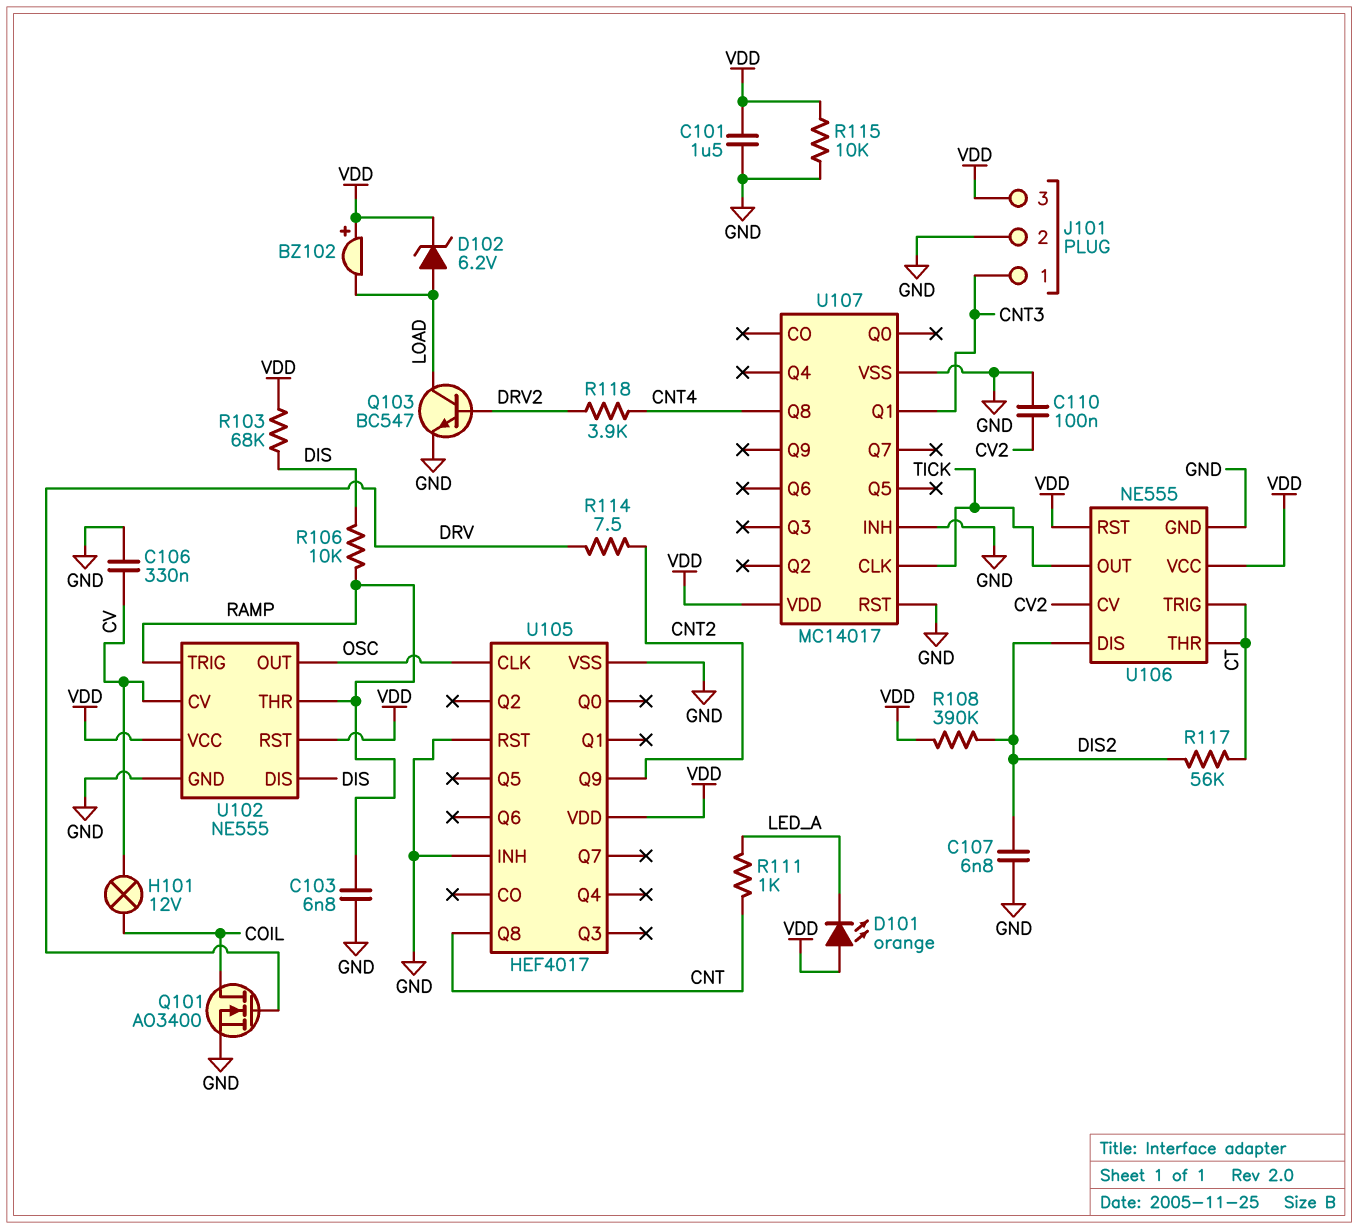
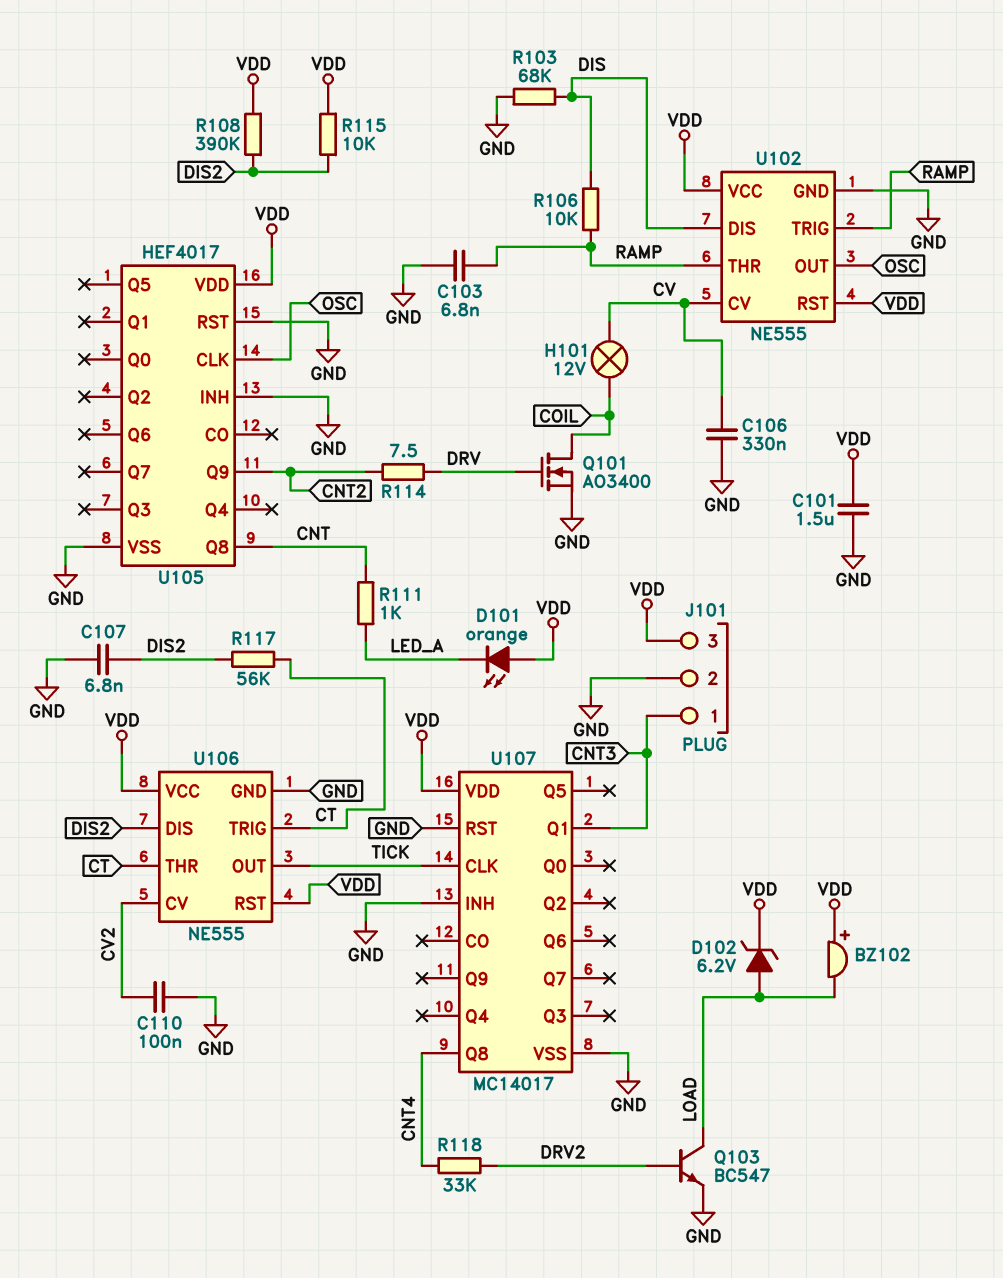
R103: 68k (DIS, VDD) -> 68k (DIS, GND)
R115: 10k (GND, VDD) -> 10k (DIS2, VDD)
R118: 3.9k (CNT4, DRV2) -> 33k (CNT4, DRV2)

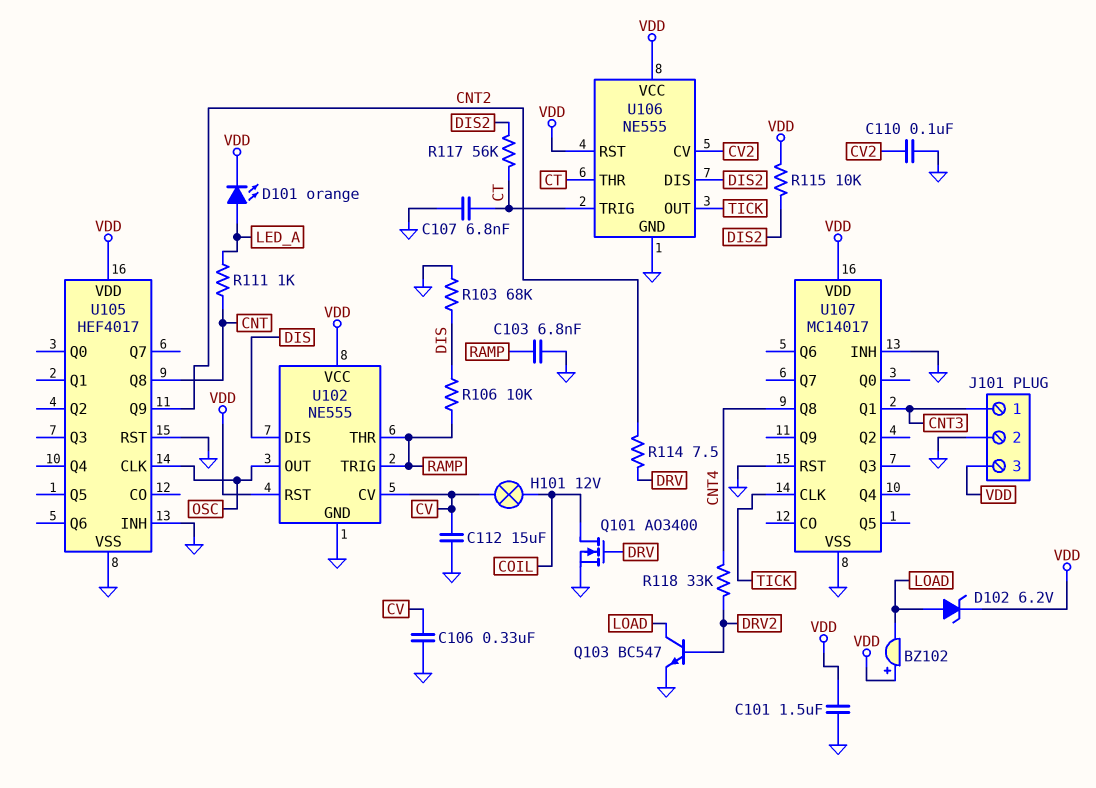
C107: 6.8nF (DIS2, GND) -> 6.8nF (CT, GND)
C112: none -> 15uF (CV, GND)
D101: LED orange (A VDD, K LED_A) -> LED orange (A LED_A, K VDD)
R108: 390k (DIS2, VDD) -> none

